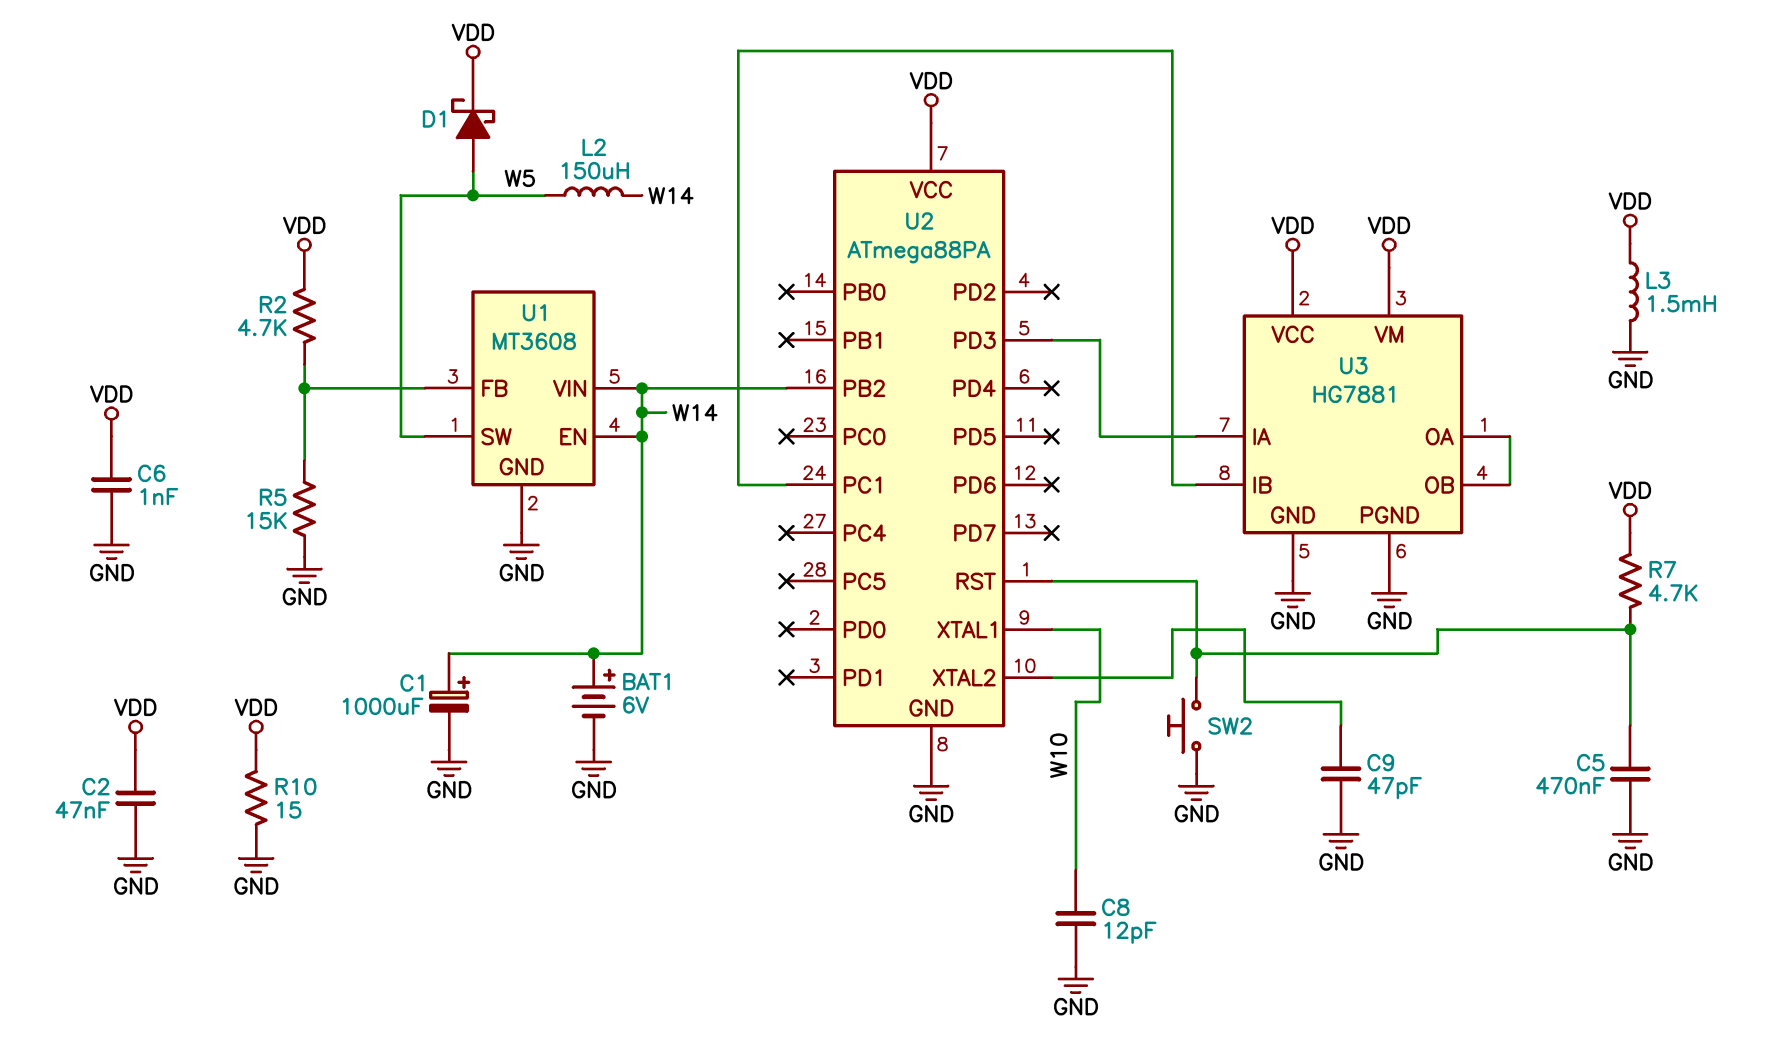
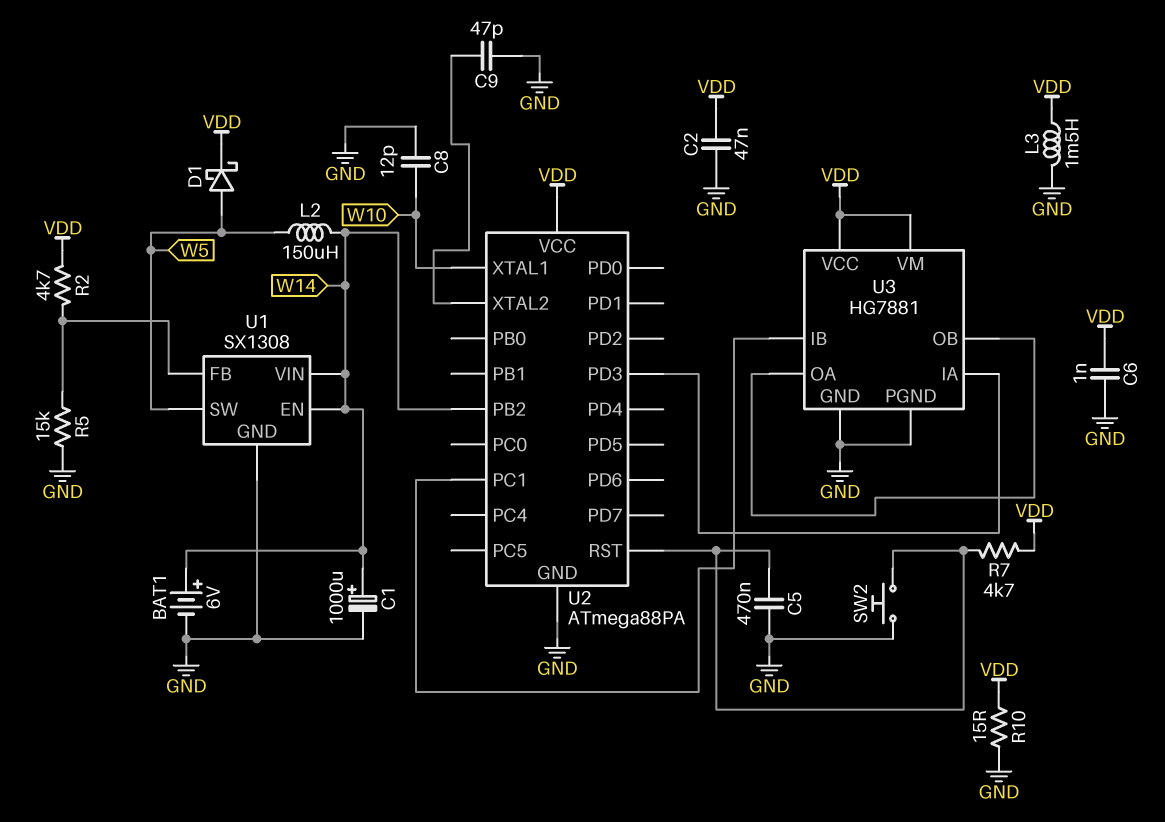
U1: MT3608 -> SX1308

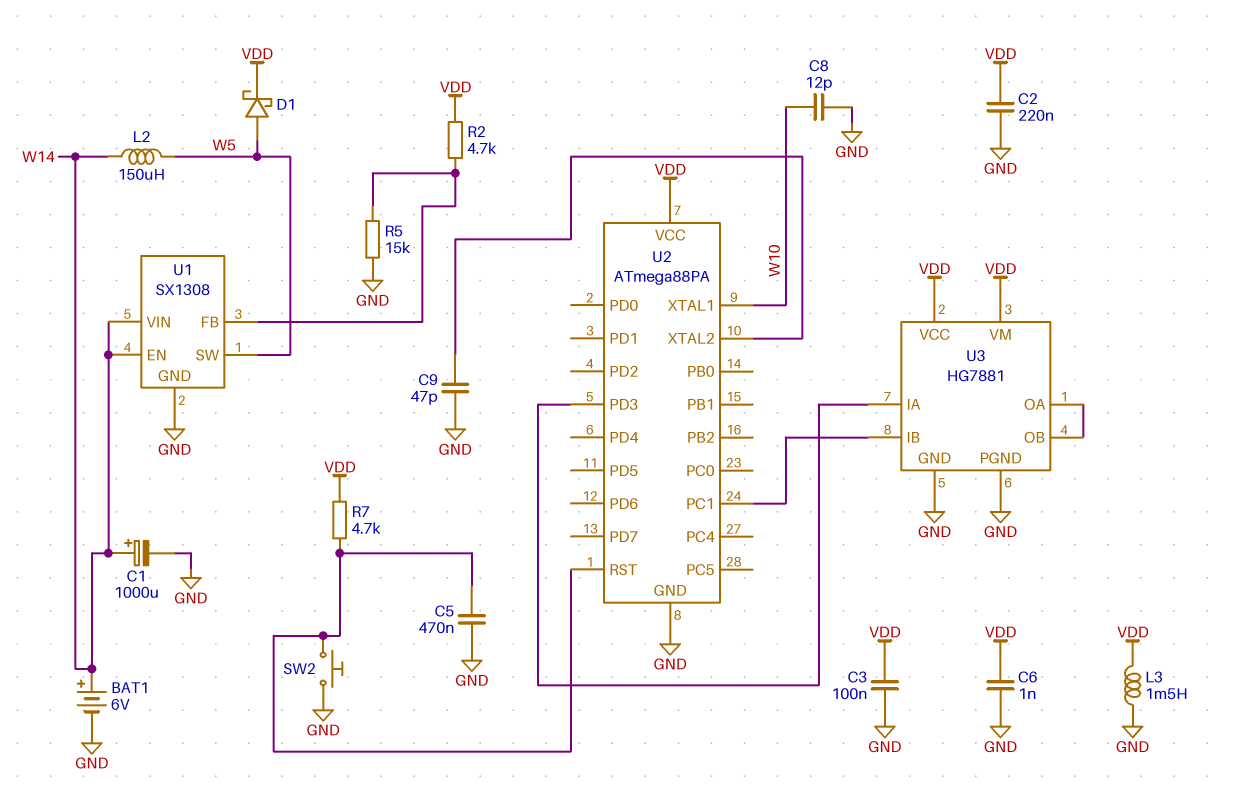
C2: 47nF (GND, VDD) -> 220nF (GND, VDD)
C3: none -> 100nF (GND, VDD)
R10: 15 (GND, VDD) -> none
U2 pin PB2: W14 -> none

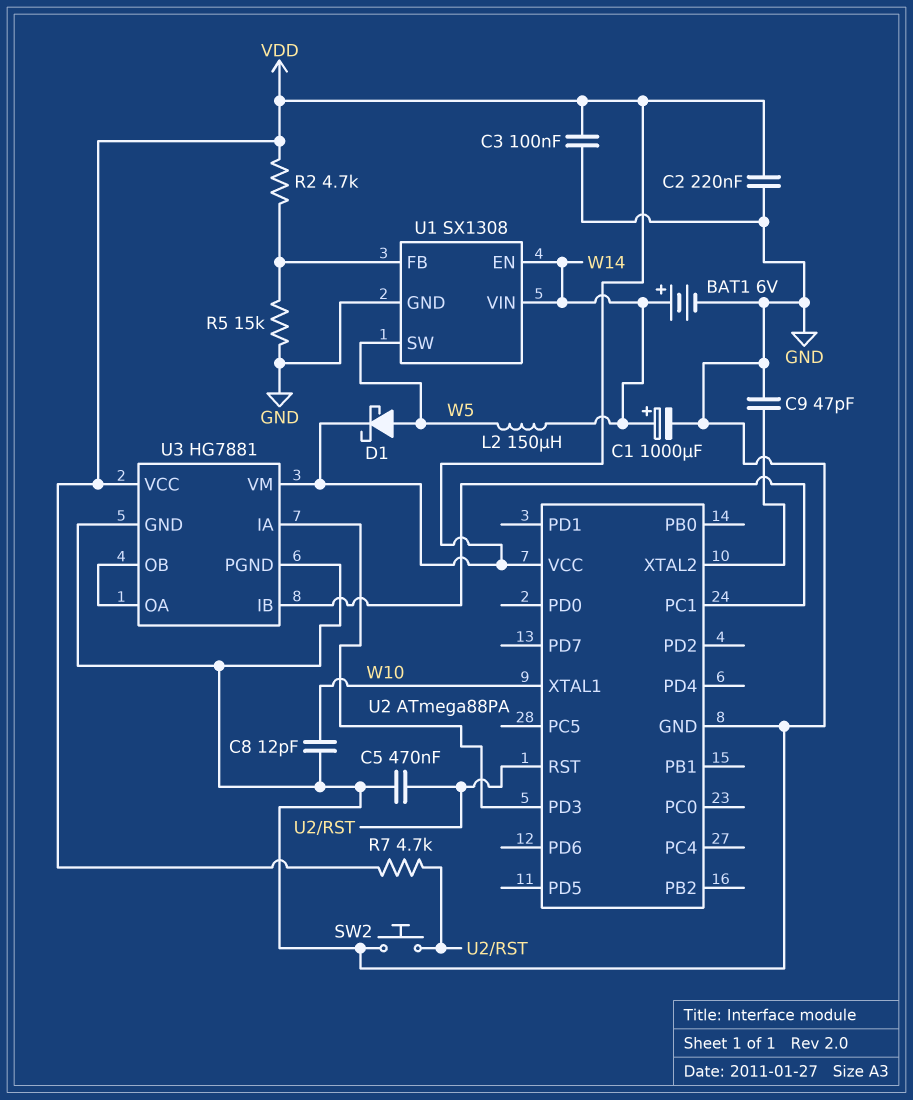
C6: 1nF (GND, VDD) -> none
L3: 1.5mH (GND, VDD) -> none

